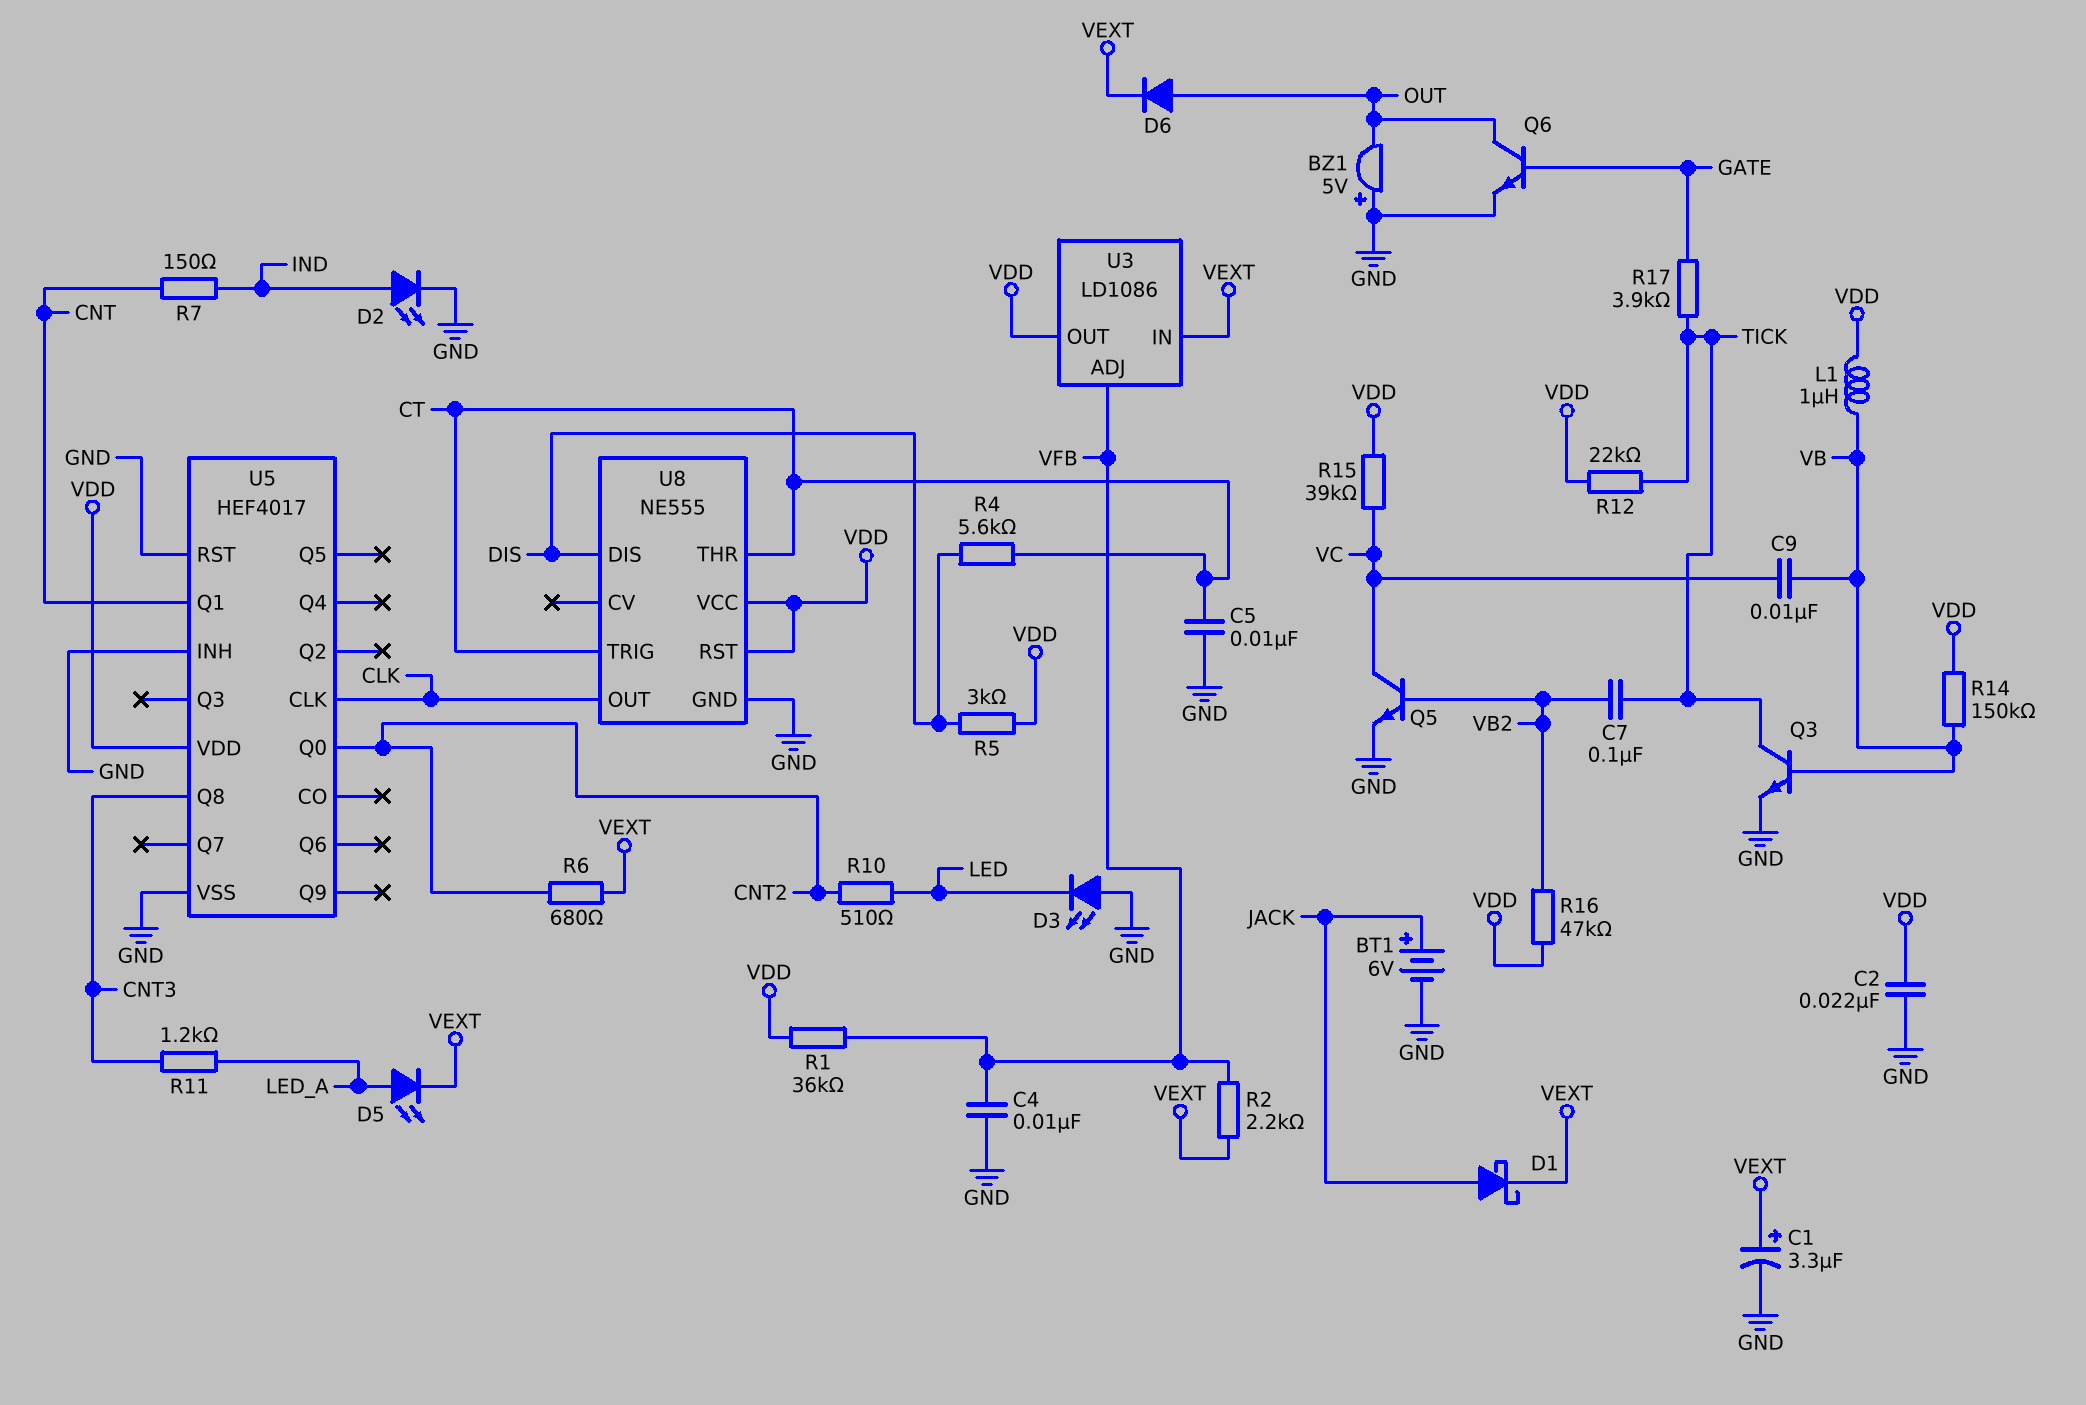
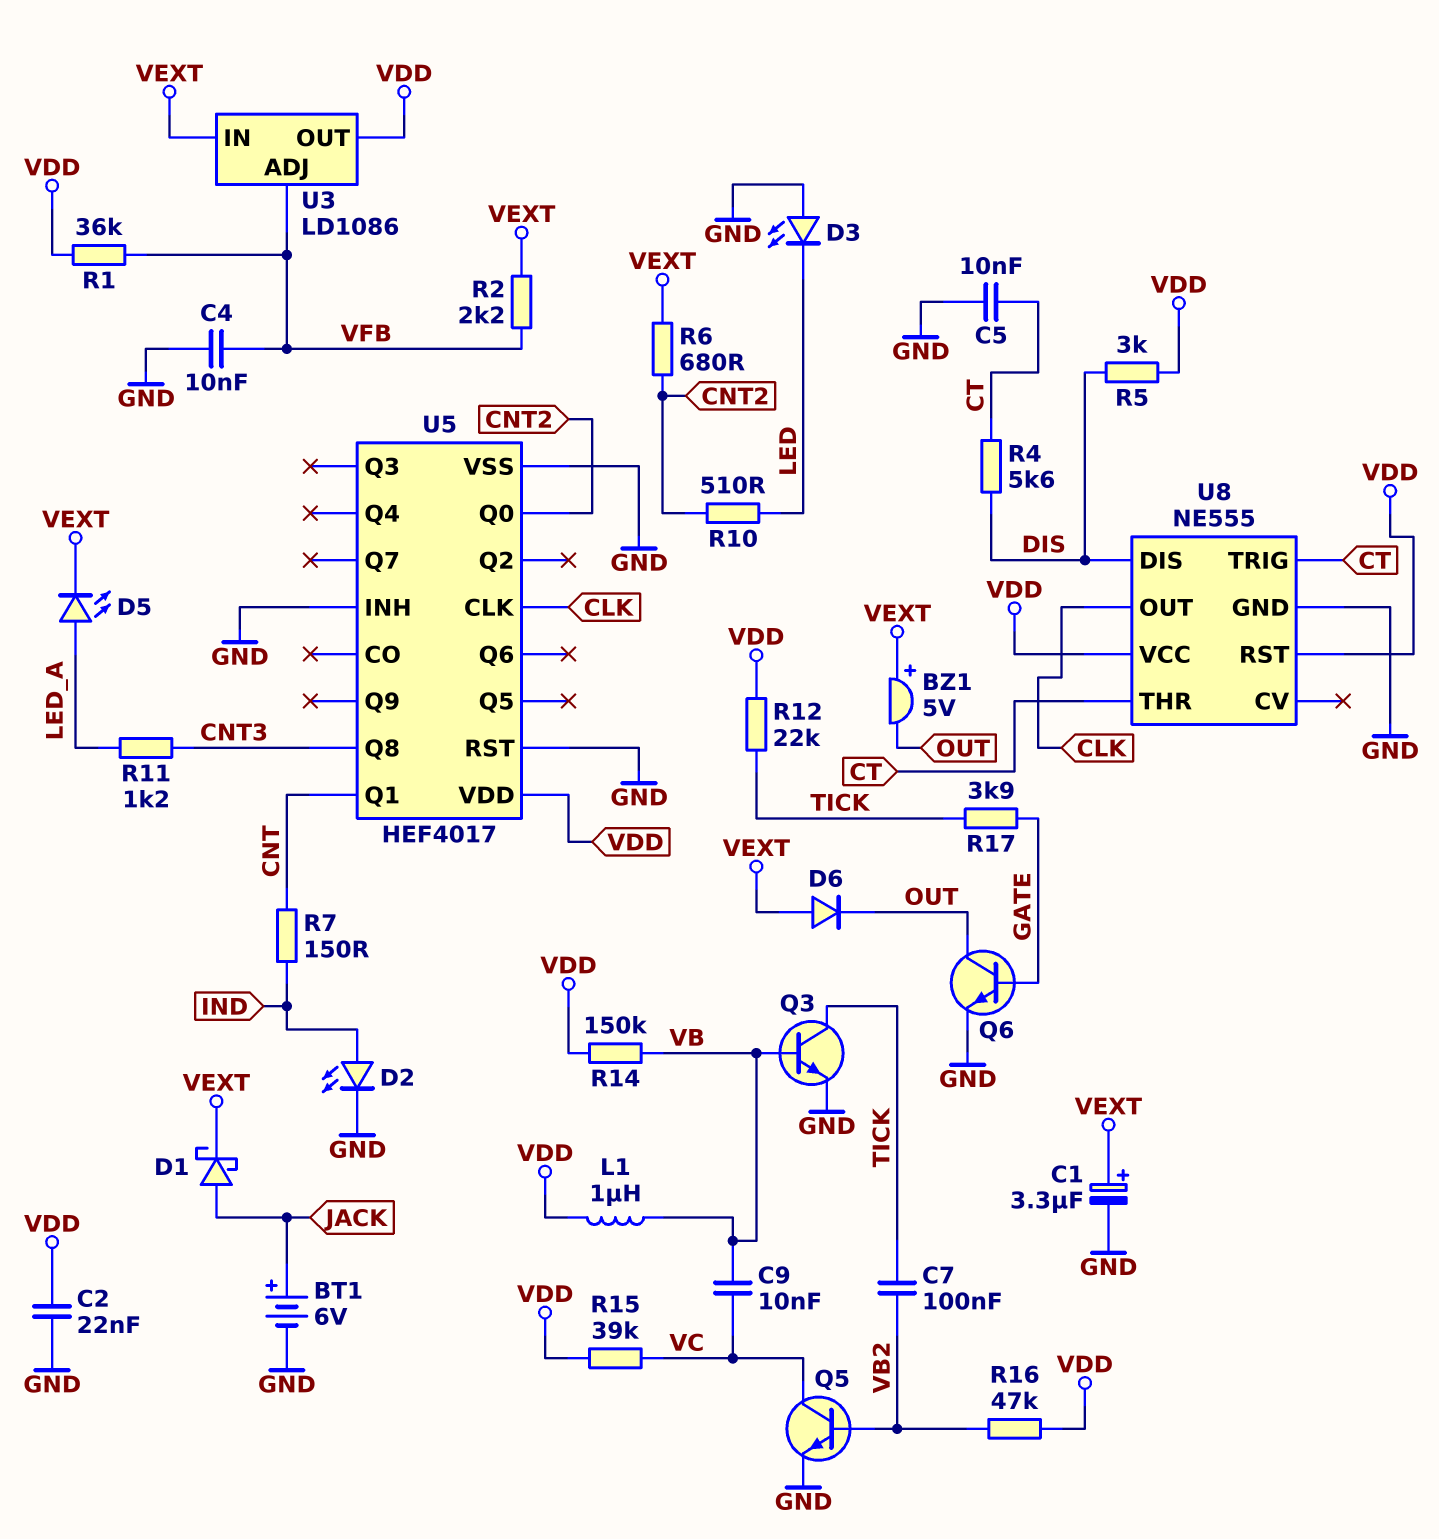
BZ1: buzzer 5V (plus GND, minus OUT) -> buzzer 5V (plus VEXT, minus OUT)
D6: diode (A OUT, K VEXT) -> diode (A VEXT, K OUT)

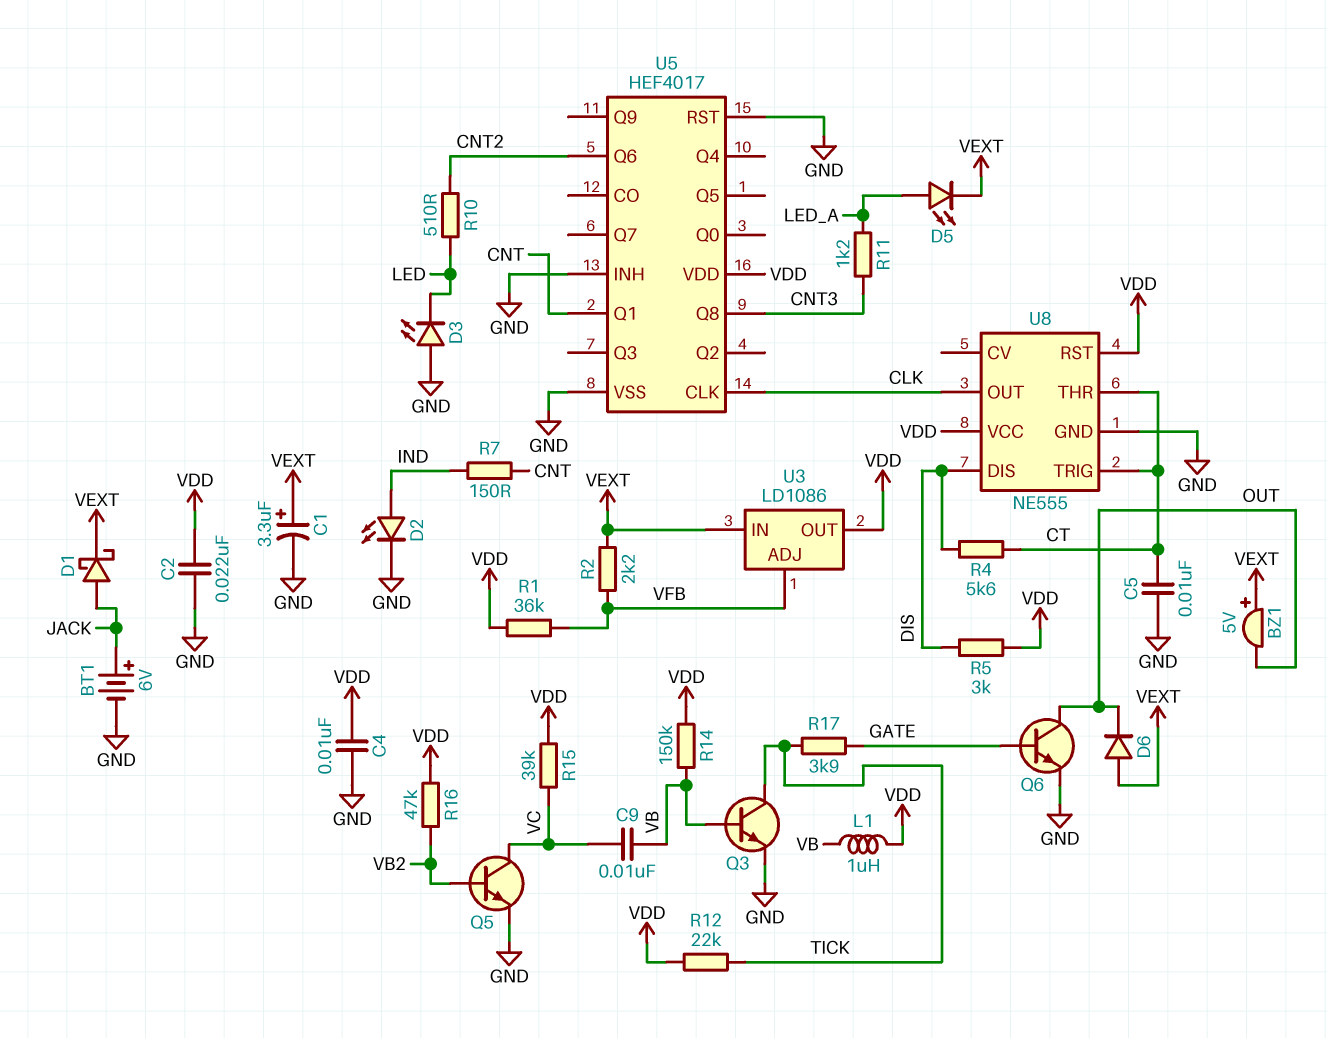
C4: 10nF (GND, VFB) -> 10nF (GND, VDD)
C7: 100nF (TICK, VB2) -> none
R6: 680 (CNT2, VEXT) -> none
U5 pin Q0: CNT2 -> none
U5 pin Q6: none -> CNT2

